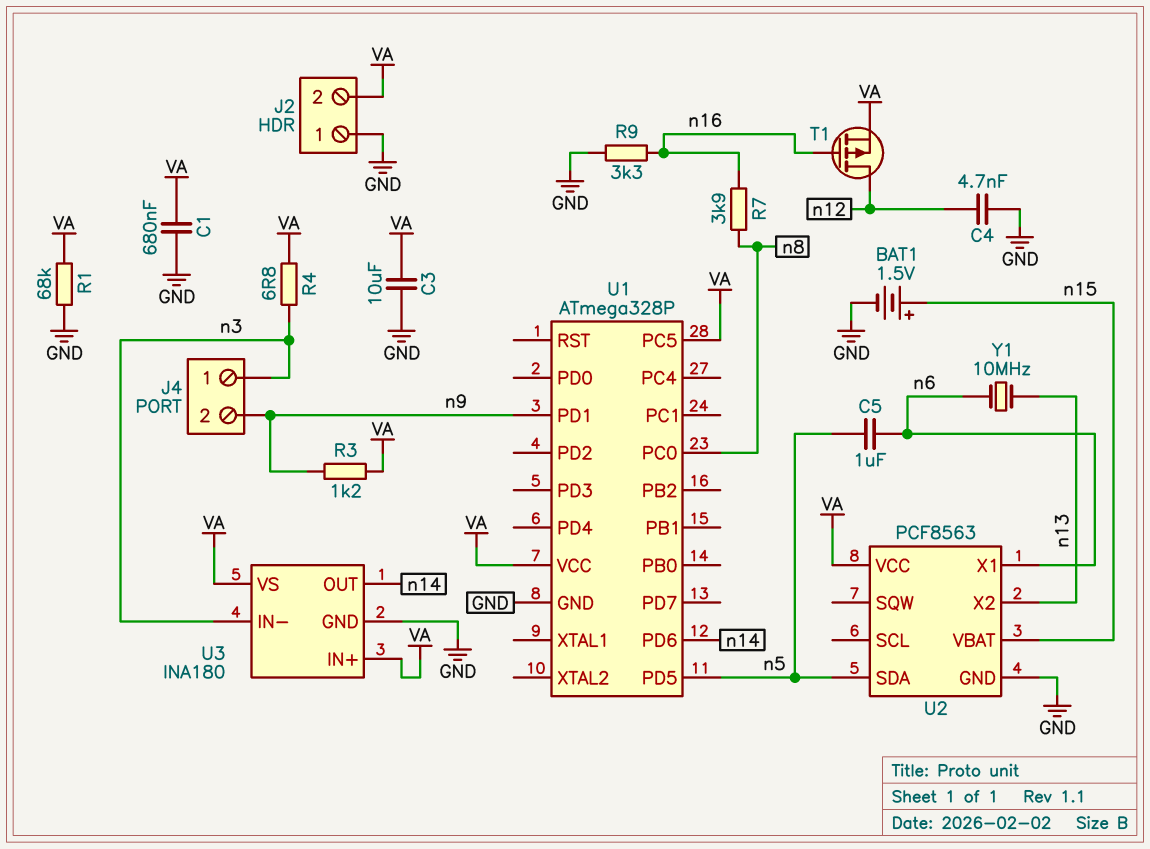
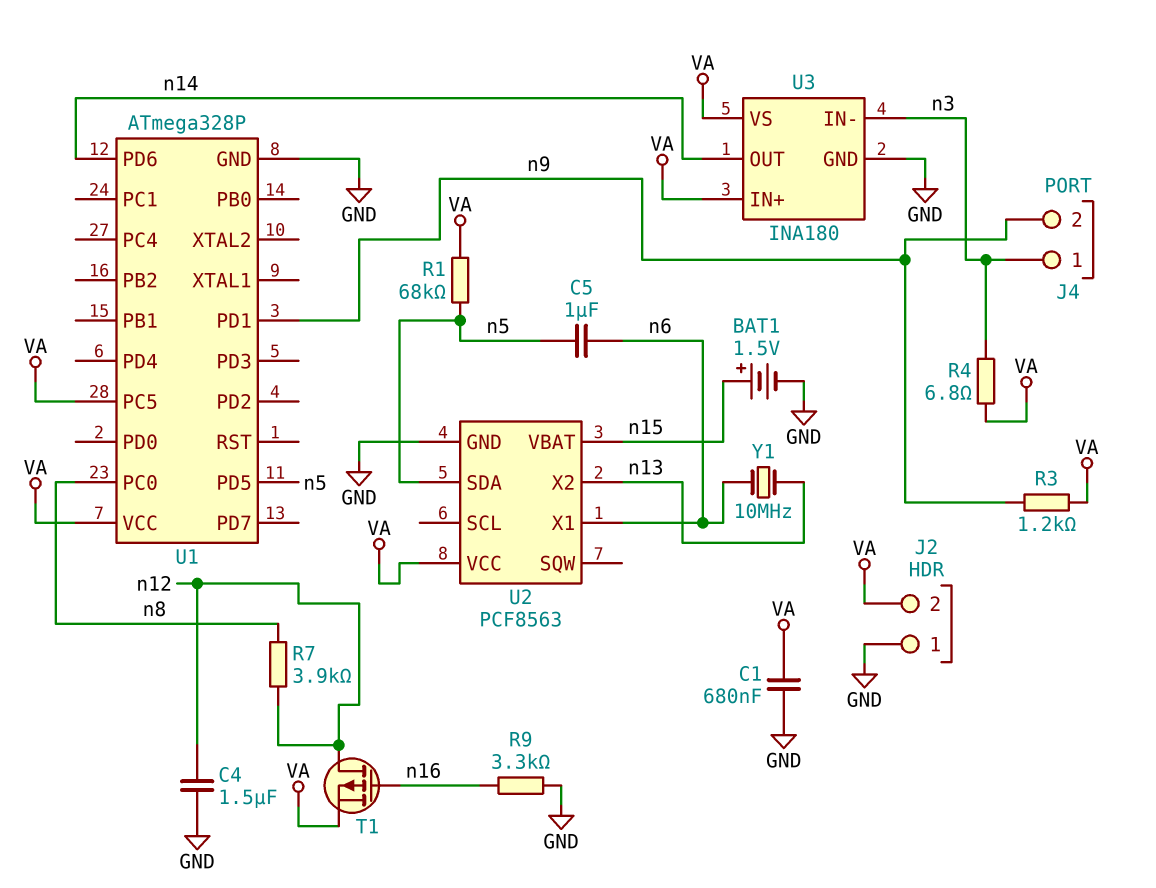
C3: 10uF (GND, VA) -> none
C4: 4.7nF (GND, n12) -> 1.5uF (GND, n12)
R1: 68k (GND, VA) -> 68k (VA, n5)
R7: 3.9k (n8, n16) -> 3.9k (n8, n12)

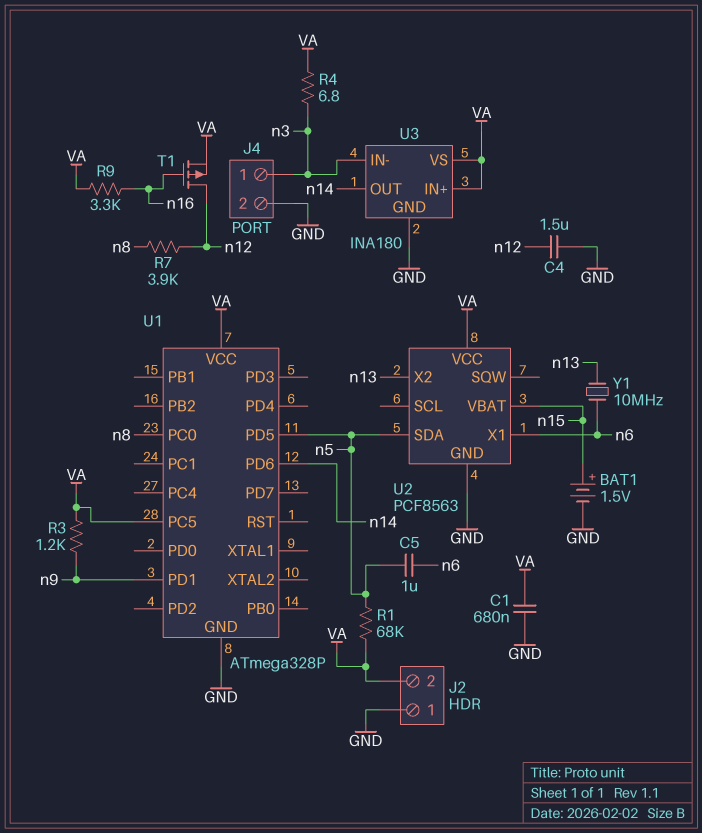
J4 pin 2: n9 -> GND
R9: 3.3k (GND, n16) -> 3.3k (VA, n16)

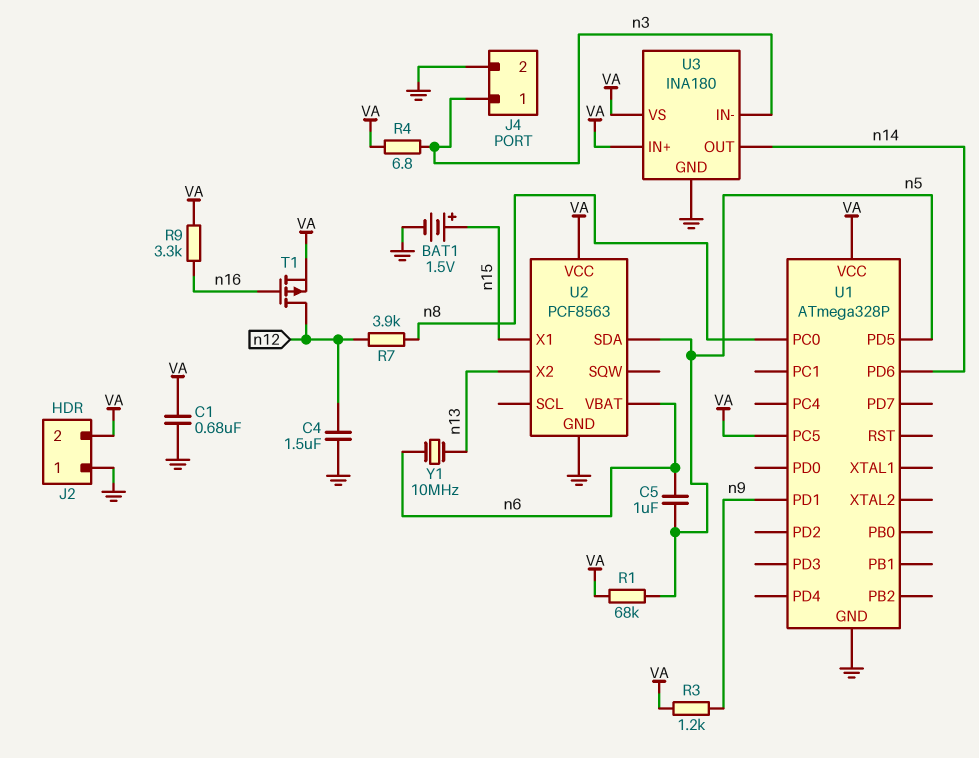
U2 pin VBAT: n15 -> n6
U2 pin X1: n6 -> n15

